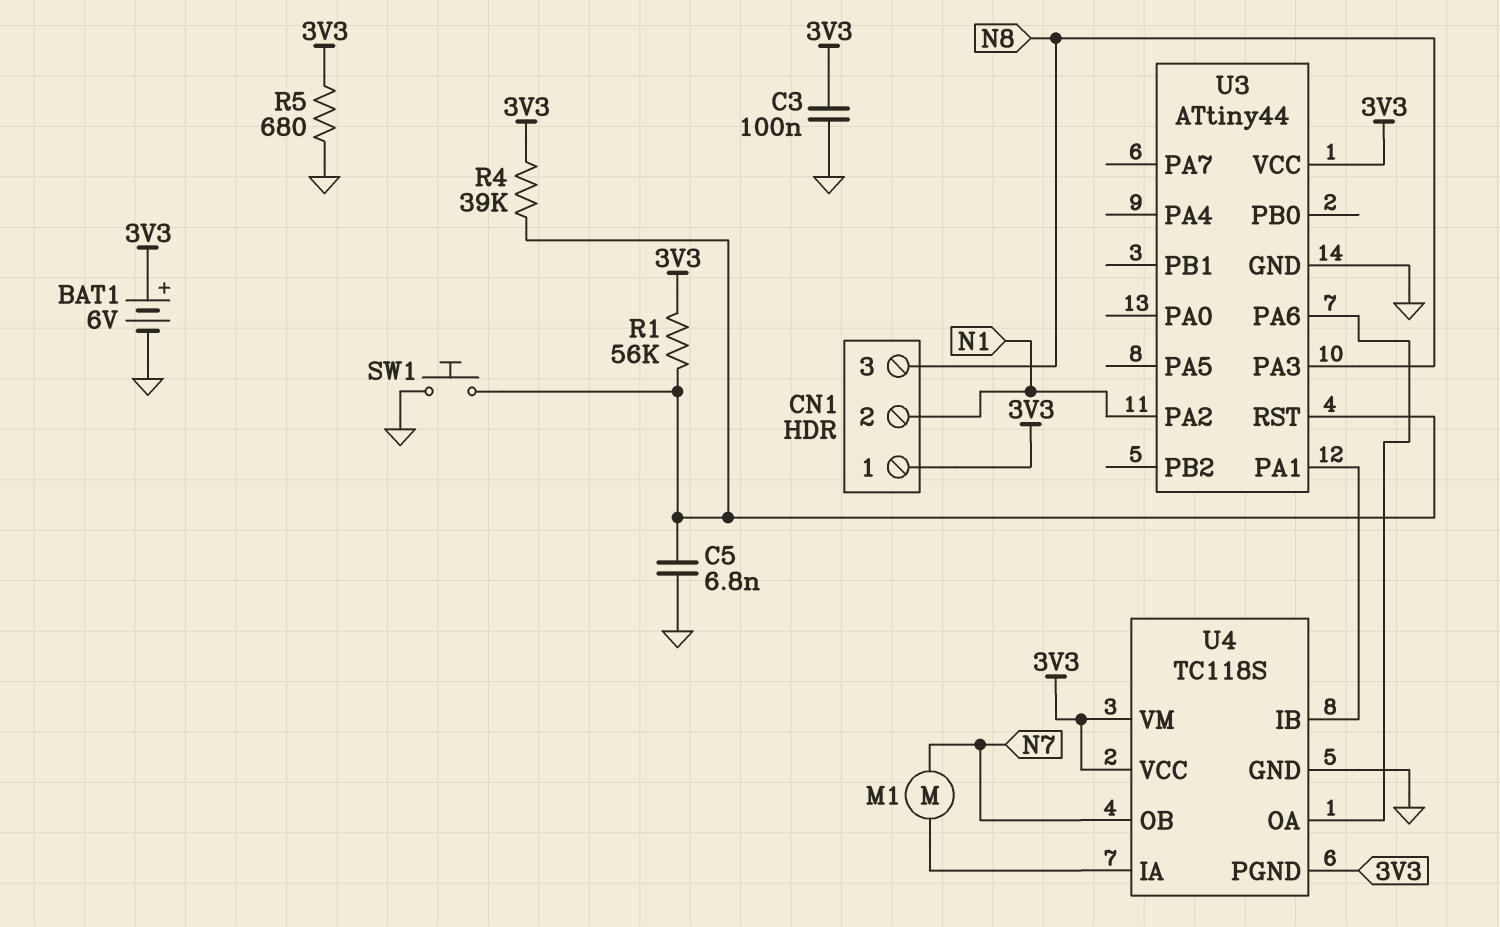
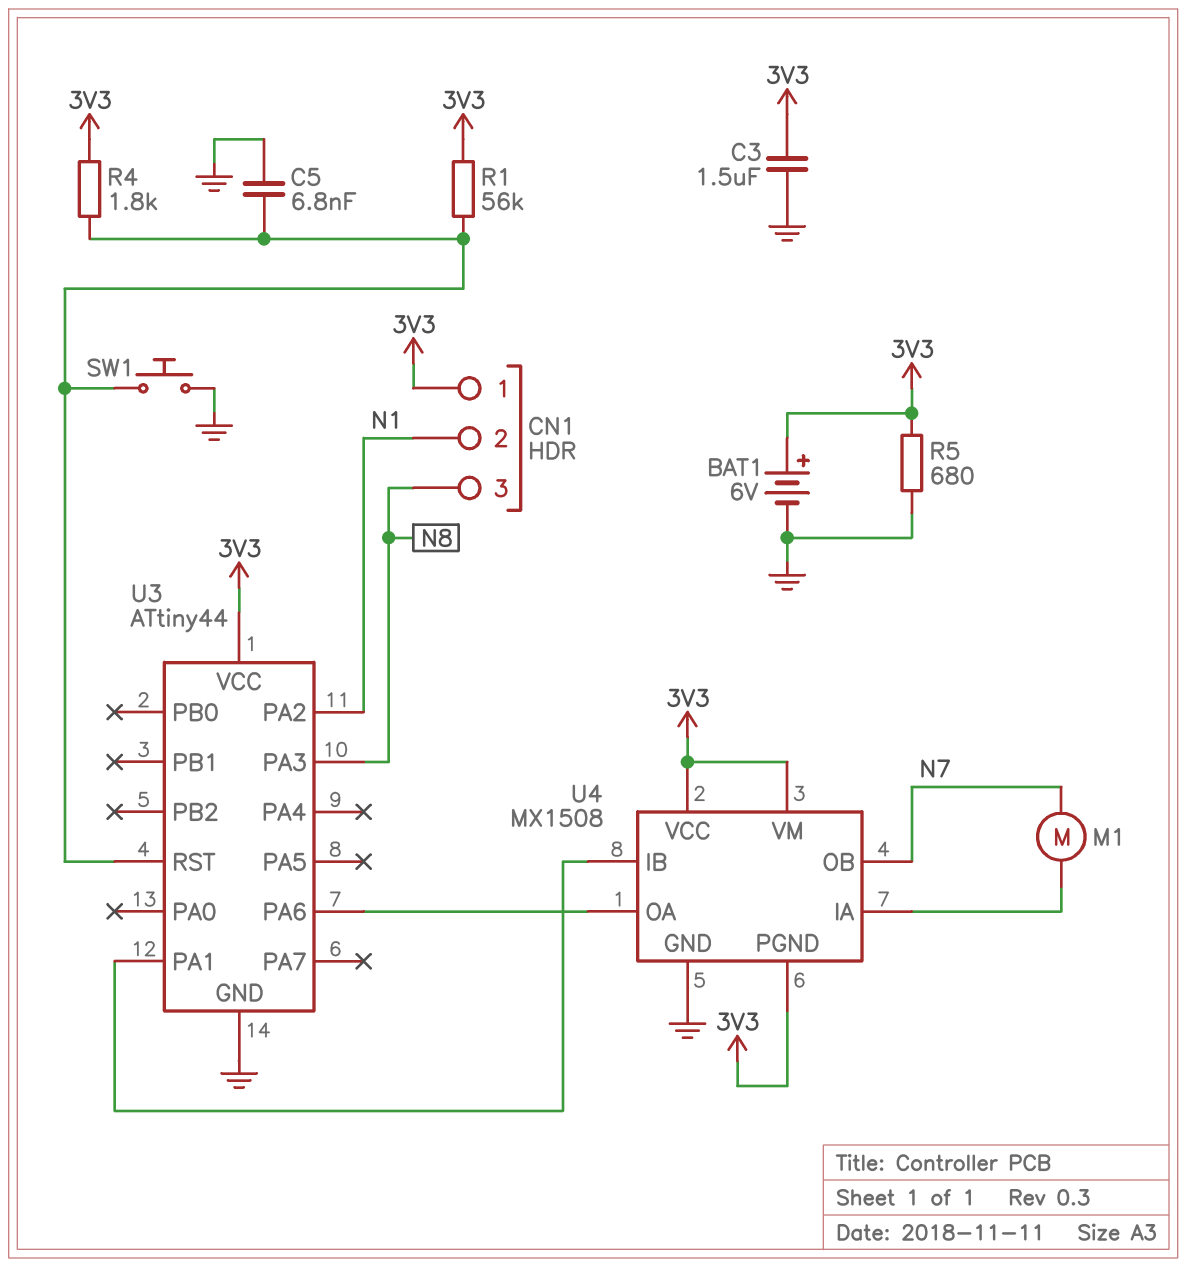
C3: 100nF (3V3, GND) -> 1.5uF (3V3, GND)
R4: 39k (3V3, U3/RST) -> 1.8k (3V3, U3/RST)
U4: TC118S -> MX1508

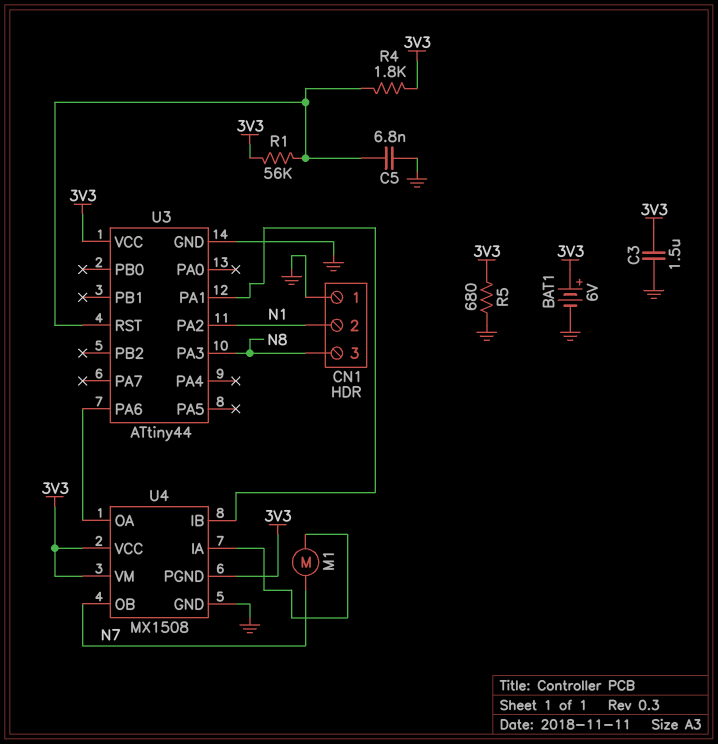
CN1 pin 1: 3V3 -> GND
SW1: button (GND, U3/RST) -> none

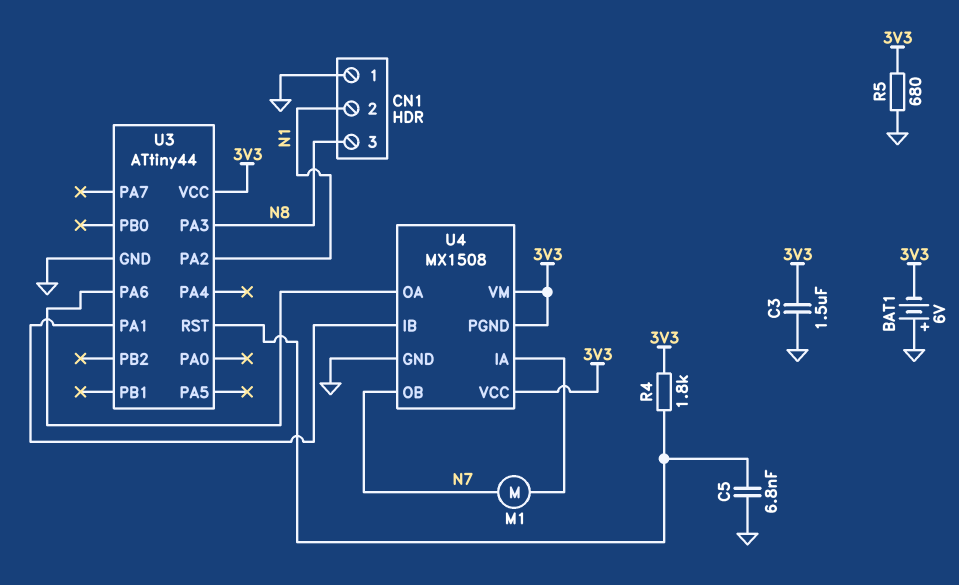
BAT1: 6V (plus 3V3, minus GND) -> 6V (plus GND, minus 3V3)
R1: 56k (3V3, U3/RST) -> none

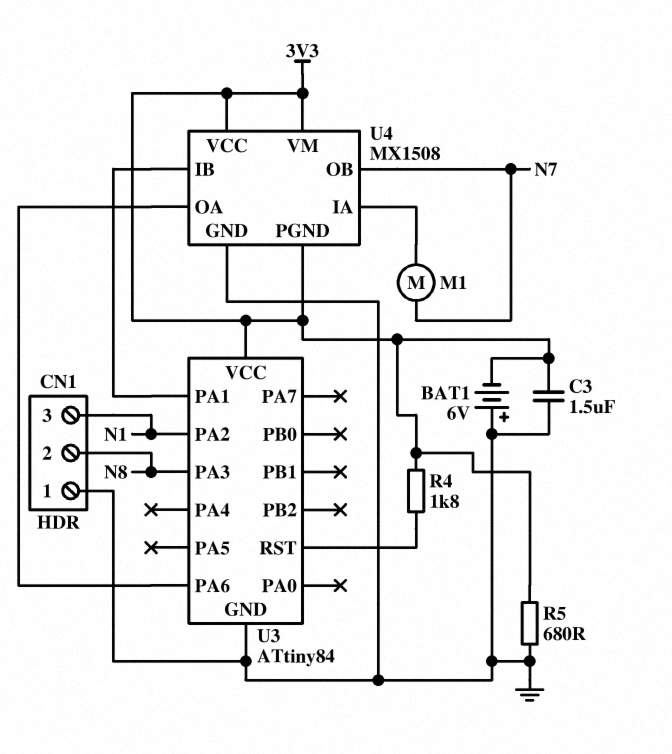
C5: 6.8nF (GND, U3/RST) -> none
CN1 pin 2: N1 -> N8
CN1 pin 3: N8 -> N1
U3: ATtiny44 -> ATtiny84

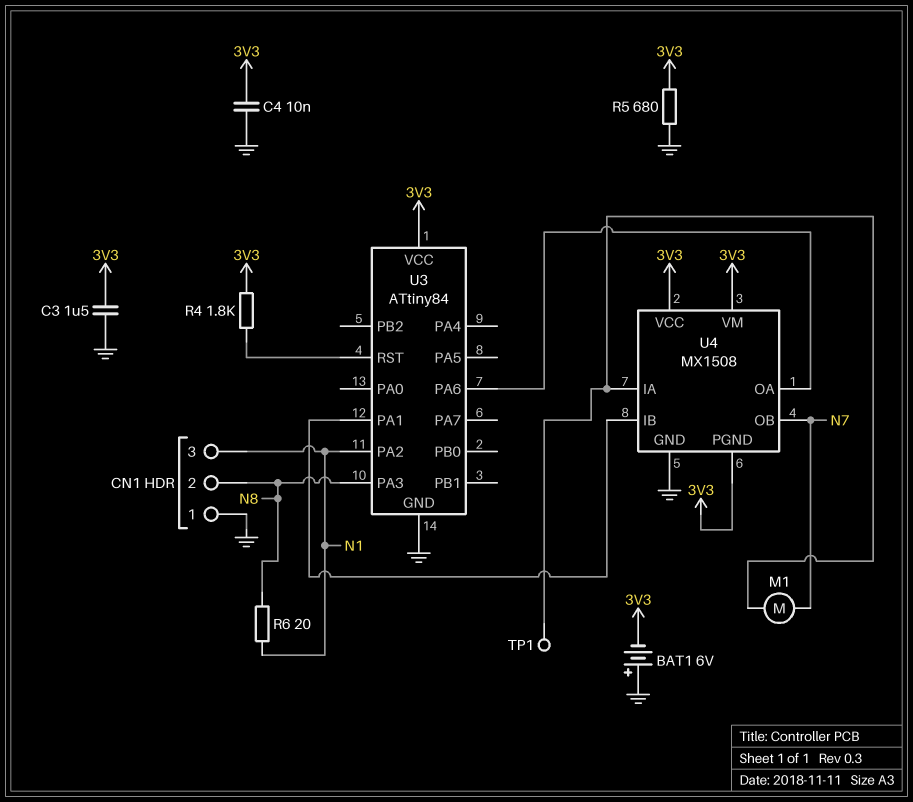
C4: none -> 10nF (3V3, GND)
R6: none -> 20 (N1, N8)
TP1: none -> test point (U4/IA)

